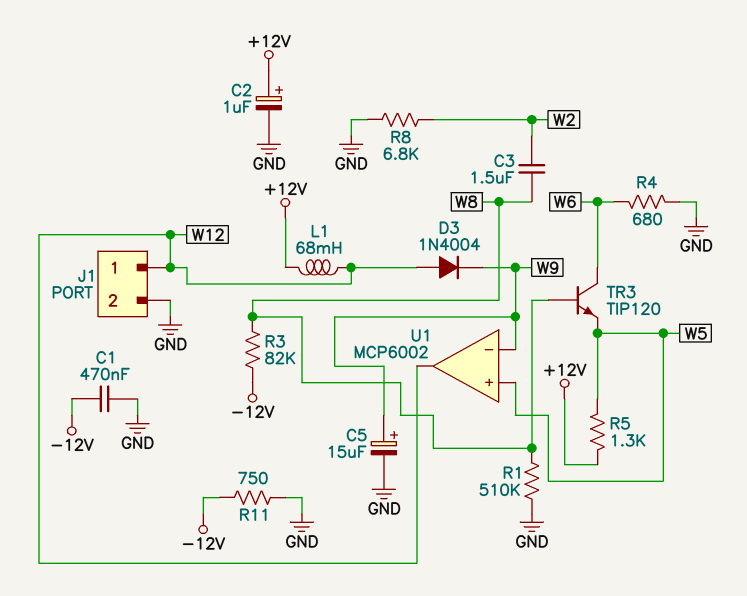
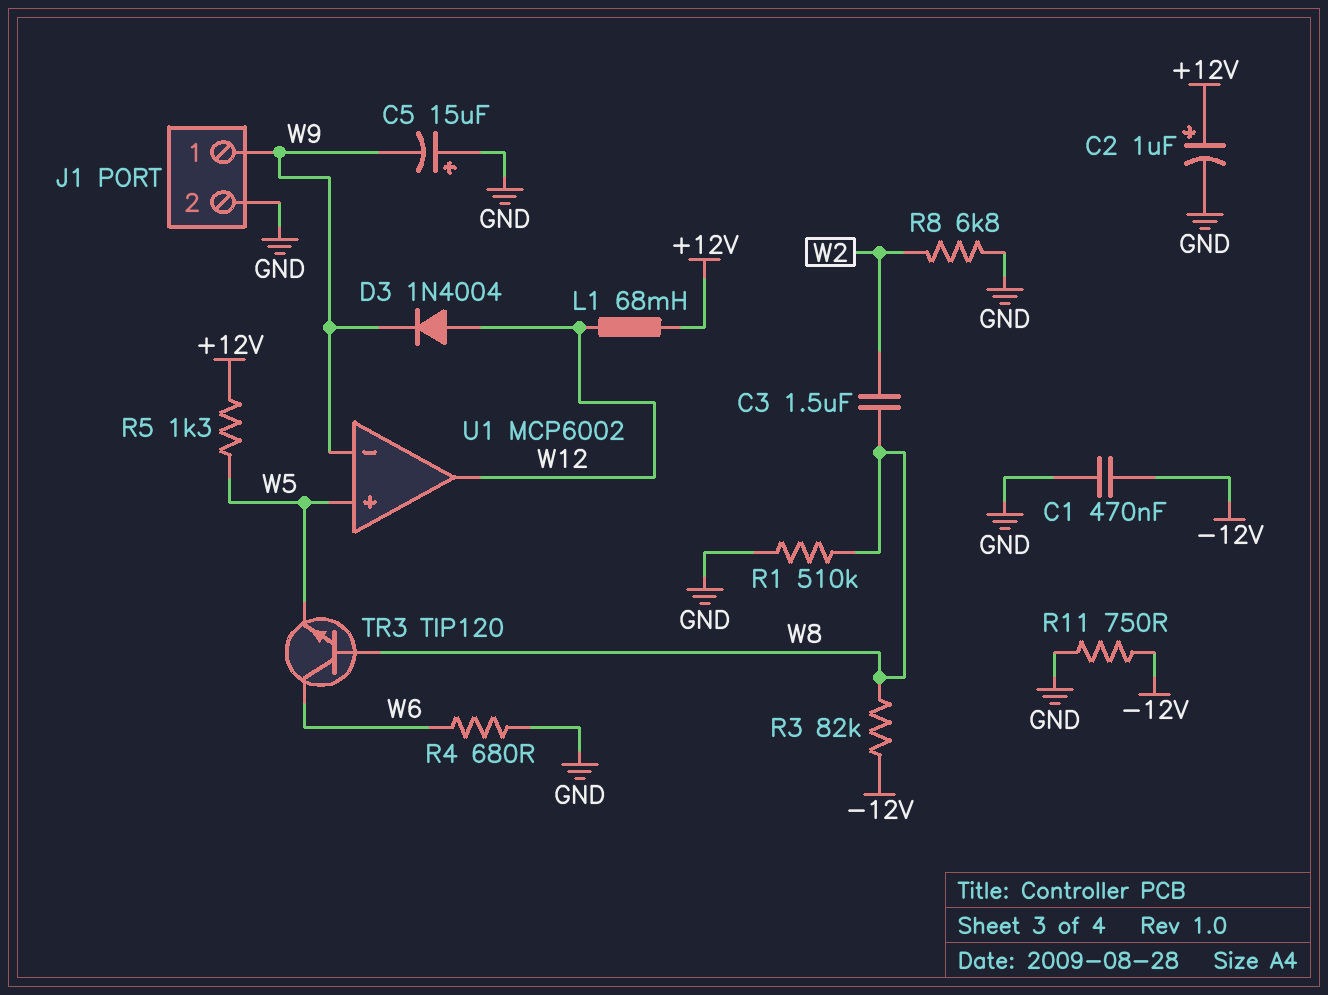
C5: 15uF (plus W9, minus GND) -> 15uF (plus GND, minus W9)
J1 pin 1: W12 -> W9

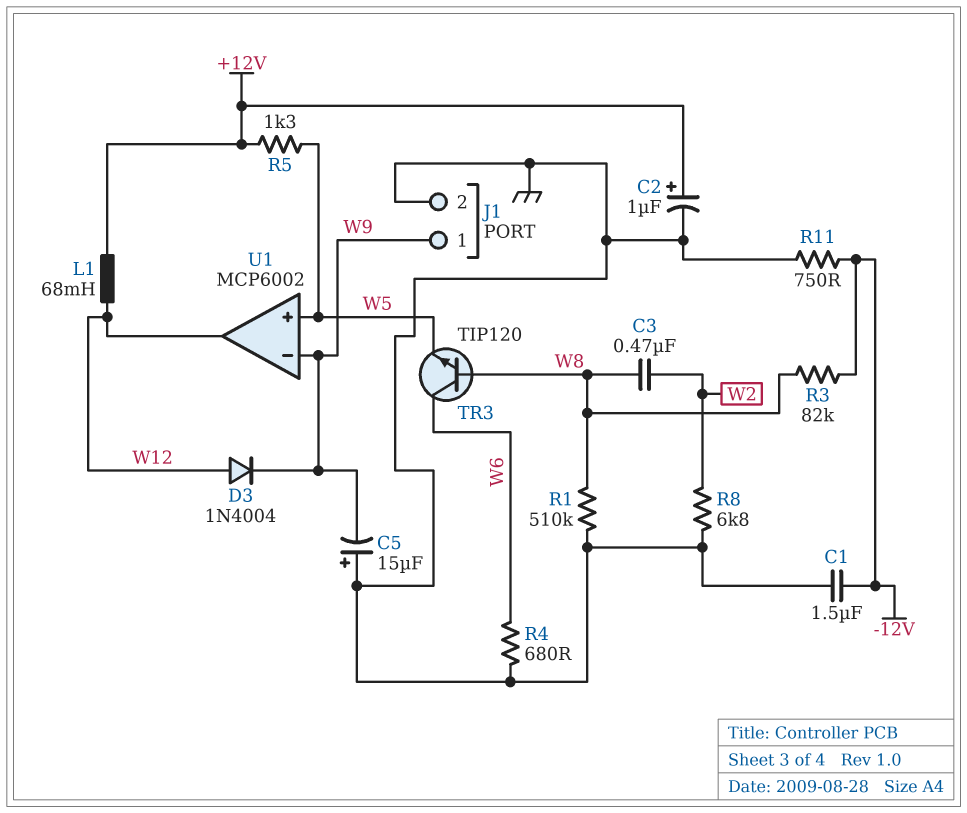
C1: 470nF (-12V, GND) -> 1.5uF (-12V, GND)
C3: 1.5uF (W2, W8) -> 470nF (W2, W8)

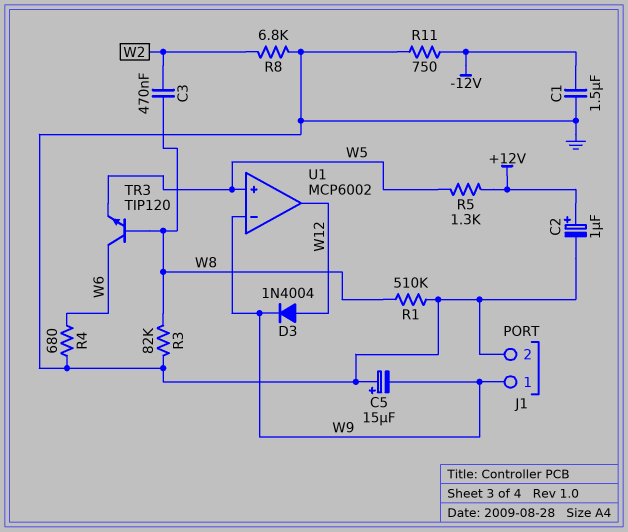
L1: 68mH (+12V, W12) -> none
R3: 82k (-12V, W8) -> 82k (GND, W8)

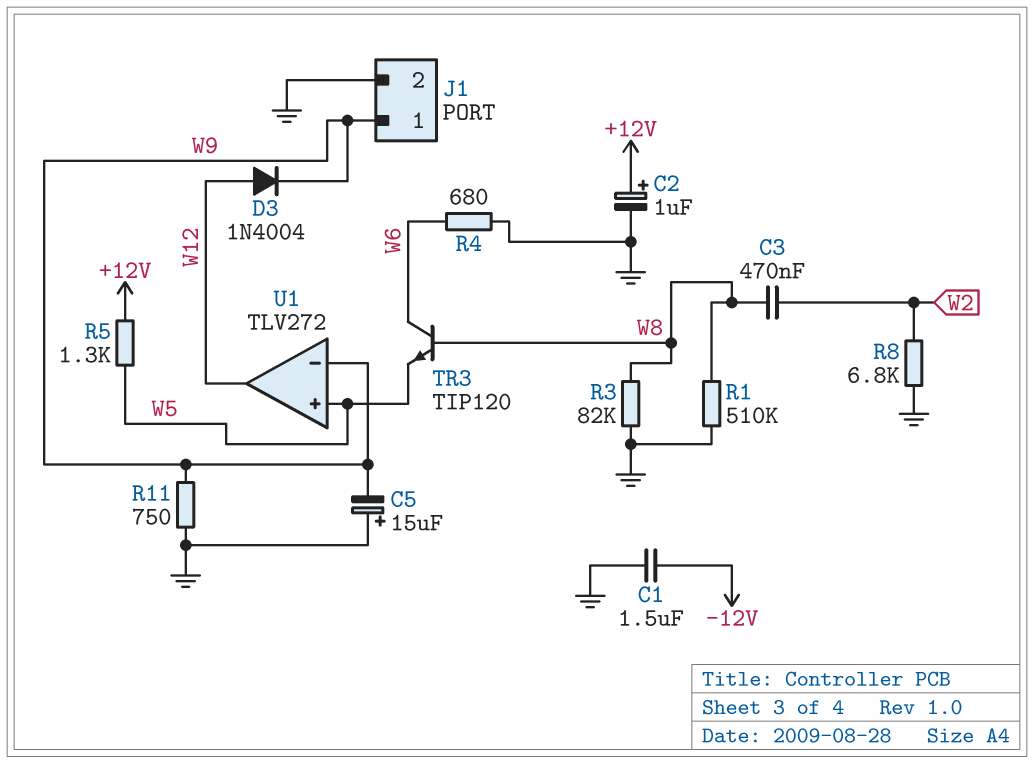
R11: 750 (-12V, GND) -> 750 (GND, W9)
U1: MCP6002 -> TLV272

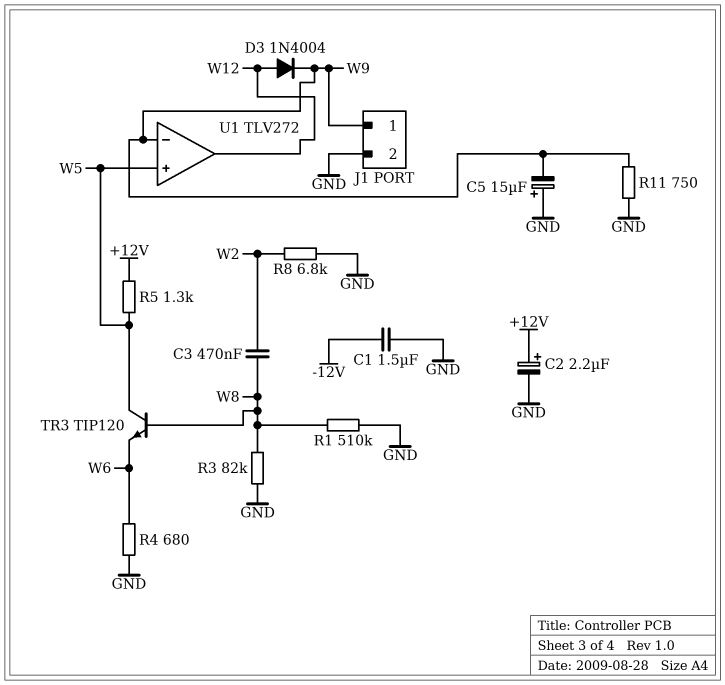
C2: 1uF (plus +12V, minus GND) -> 2.2uF (plus +12V, minus GND)
TR3: NPN TIP120 (B W8, C W6, E W5) -> NPN TIP120 (B W8, C W5, E W6)

